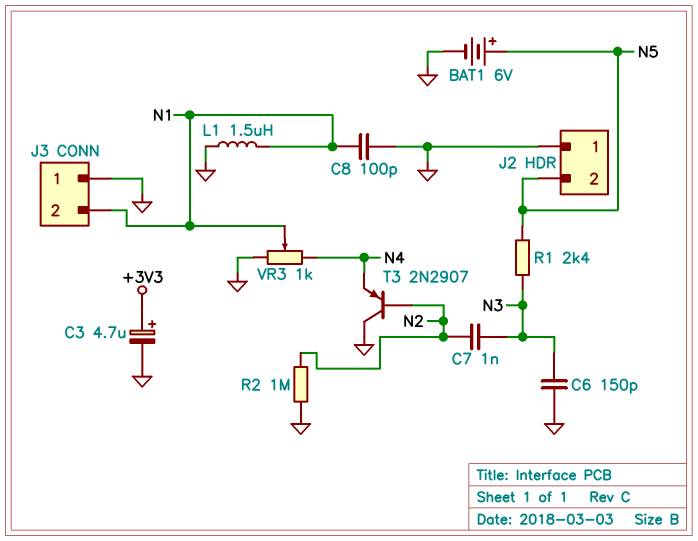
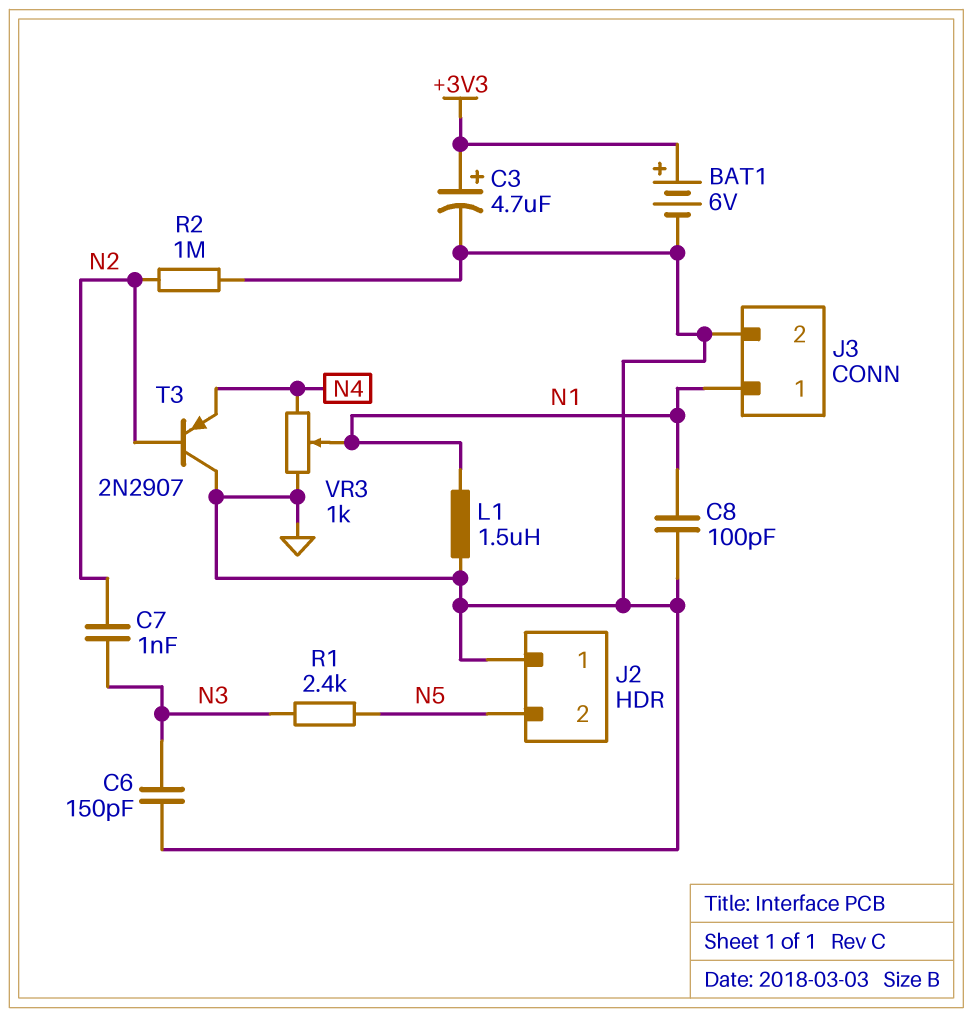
BAT1: 6V (plus N5, minus GND) -> 6V (plus +3V3, minus GND)
J3 pin 1: GND -> N1
J3 pin 2: N1 -> GND

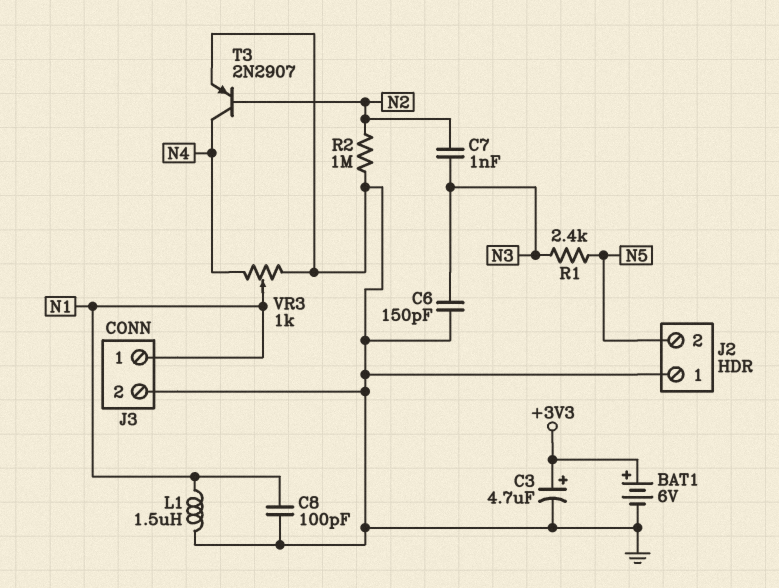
T3: PNP 2N2907 (B N2, C GND, E N4) -> PNP 2N2907 (B N2, C N4, E GND)

